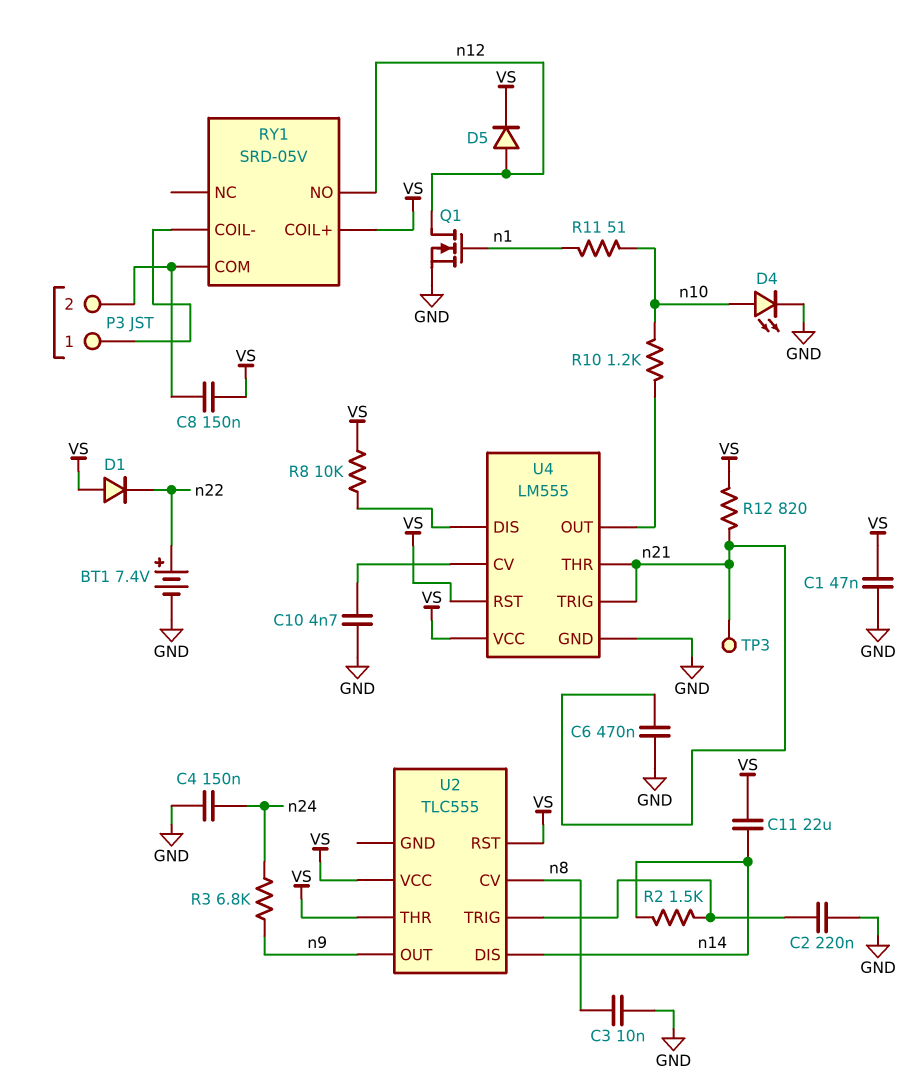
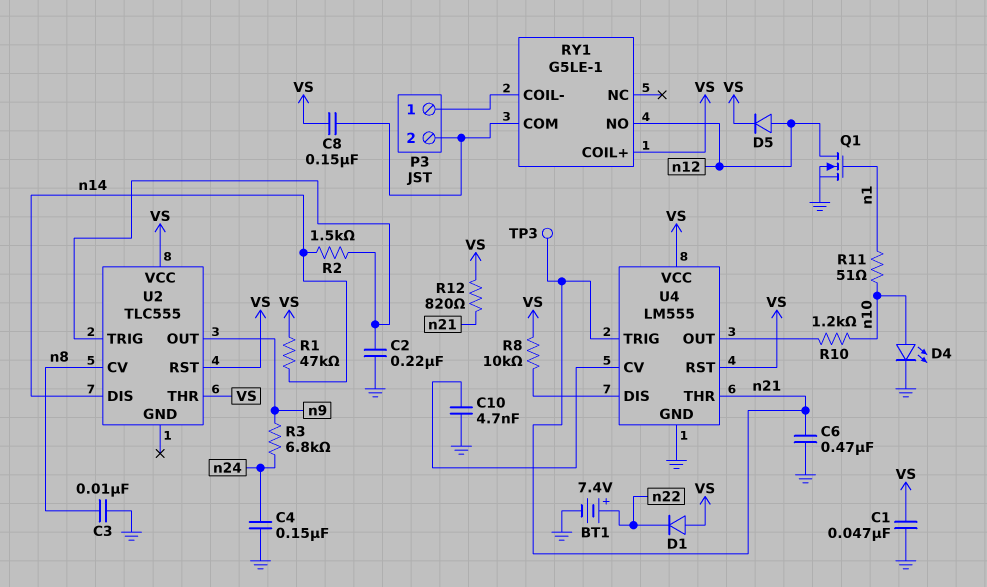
C11: 22uF (VS, n14) -> none
R1: none -> 47k (VS, n14)
RY1: SRD-05V -> G5LE-1

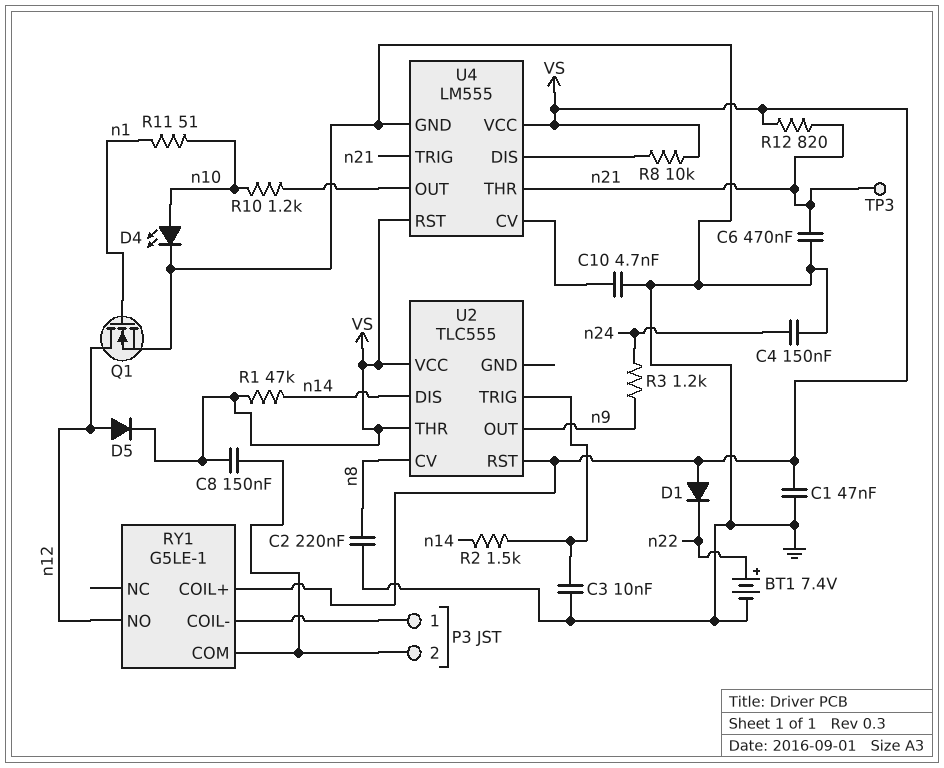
C2: 220nF (GND, U2/TRIG) -> 220nF (GND, n8)
C3: 10nF (GND, n8) -> 10nF (GND, U2/TRIG)
R3: 6.8k (n9, n24) -> 1.2k (n9, n24)

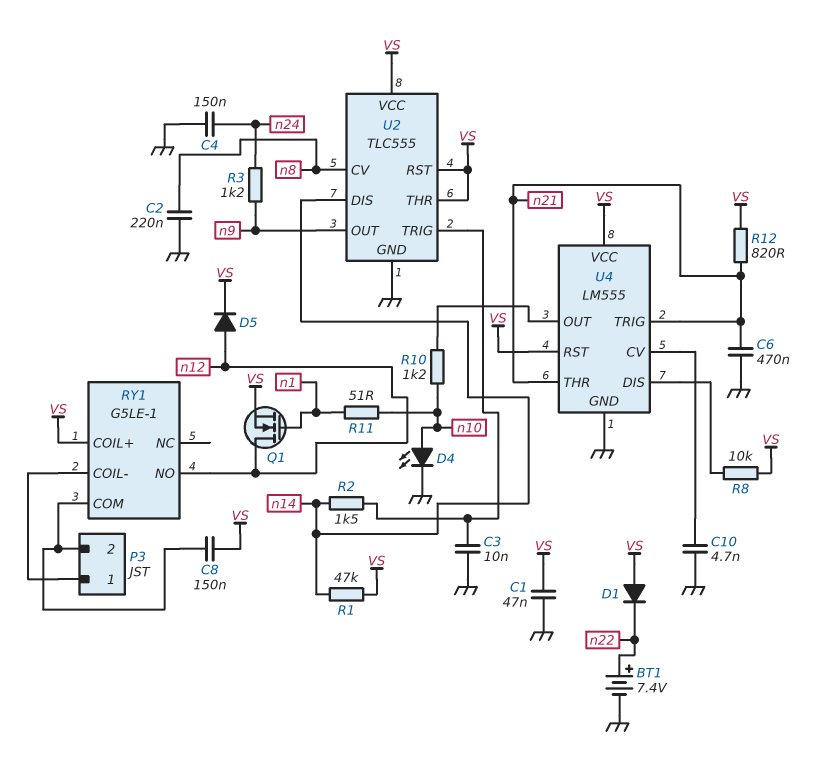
Q1: NMOS (G n1, D n12, S GND) -> NMOS (G n1, D n12, S VS)
TP3: test point (n21) -> none
U2 pin GND: none -> GND

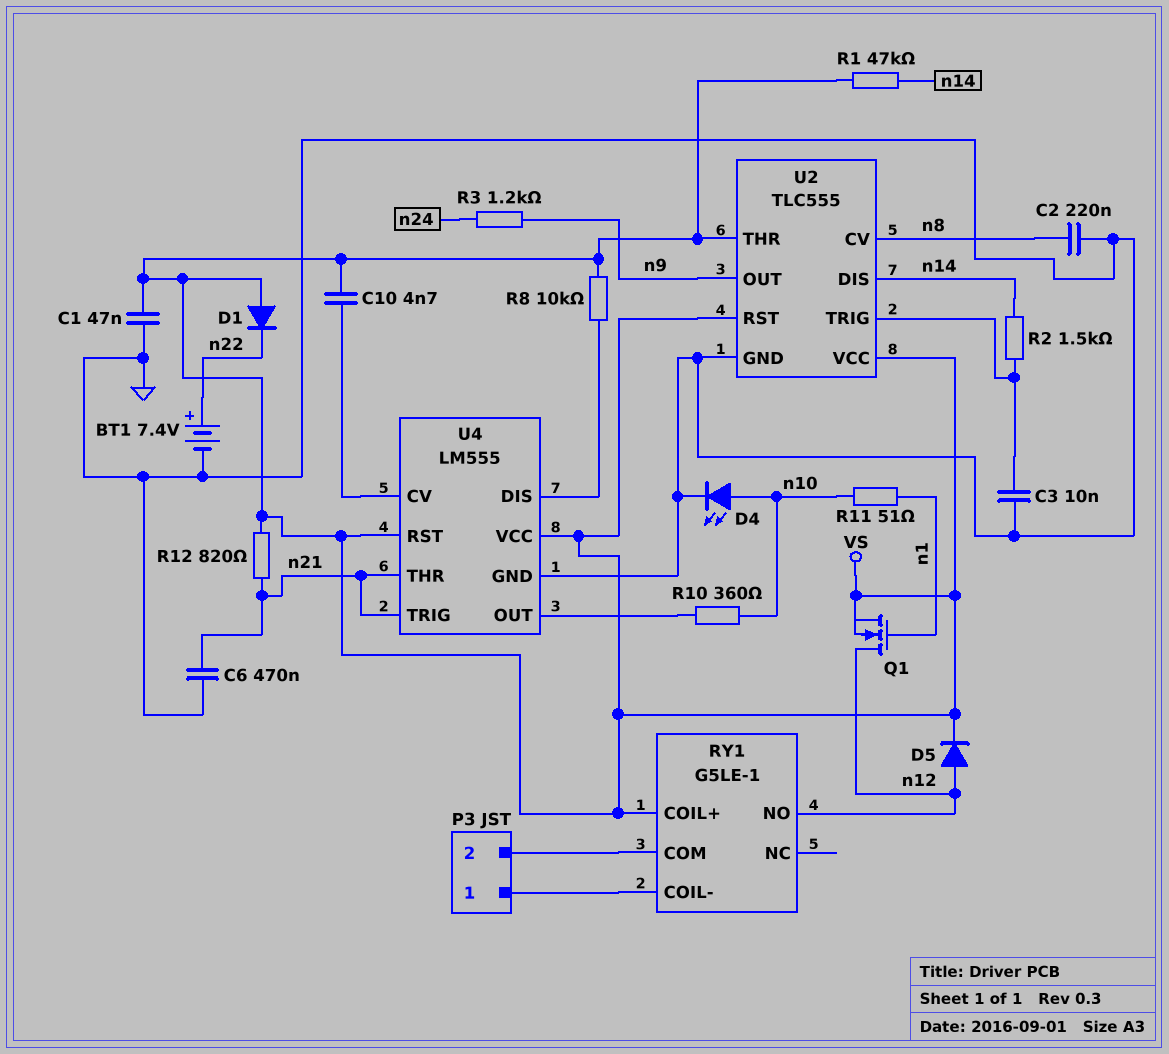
C4: 150nF (GND, n24) -> none
C8: 150nF (P3/2, VS) -> none
C10: 4.7nF (GND, U4/CV) -> 4.7nF (U4/CV, VS)
R10: 1.2k (U4/OUT, n10) -> 360 (U4/OUT, n10)

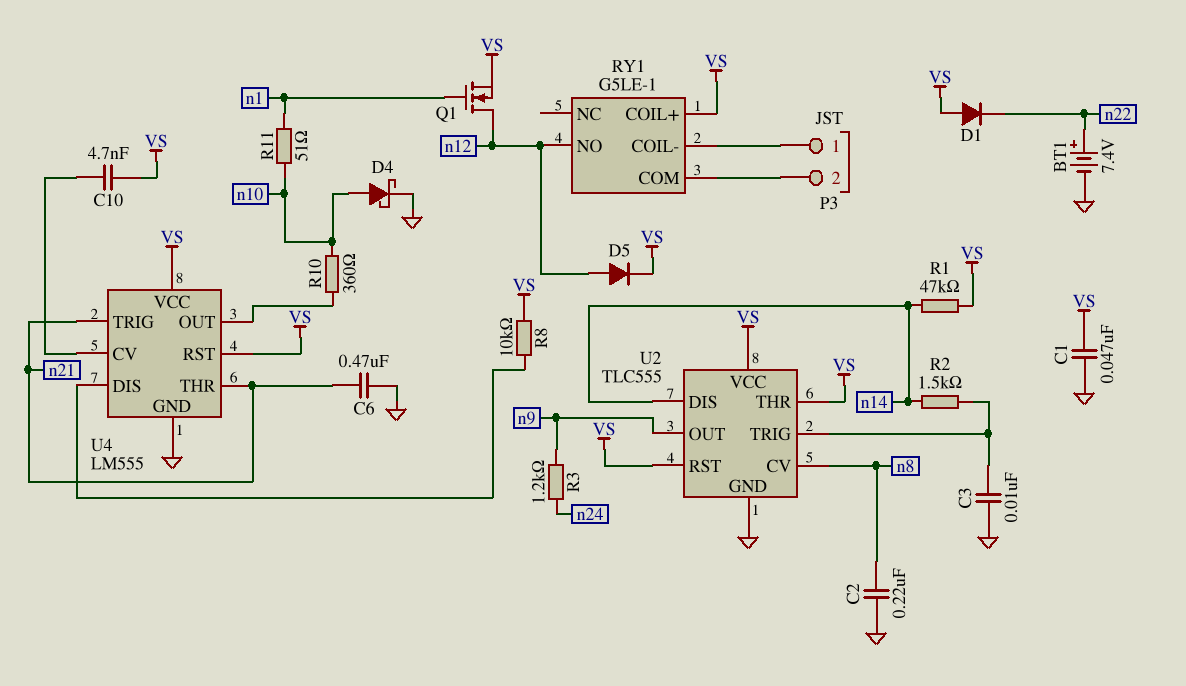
D4: LED (A n10, K GND) -> schottky (A n10, K GND)
R12: 820 (VS, n21) -> none

